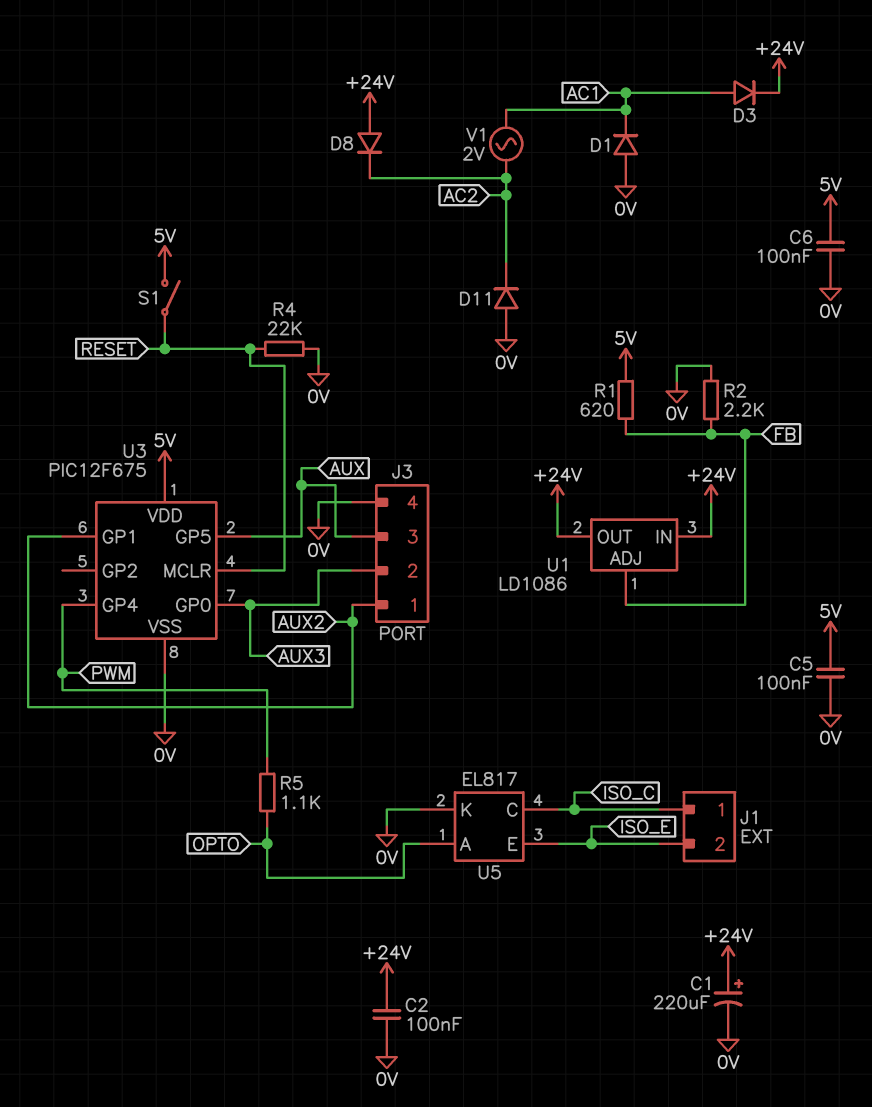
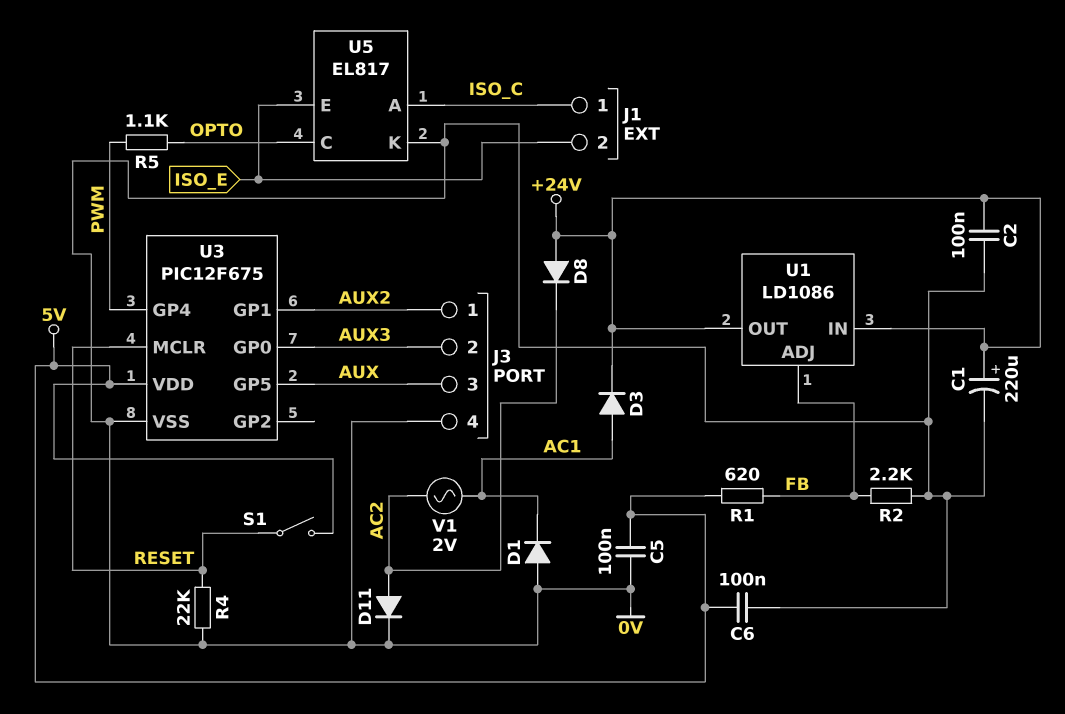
D11: diode (A 0V, K AC2) -> diode (A AC2, K 0V)
U5 pin A: OPTO -> ISO_C
U5 pin C: ISO_C -> OPTO

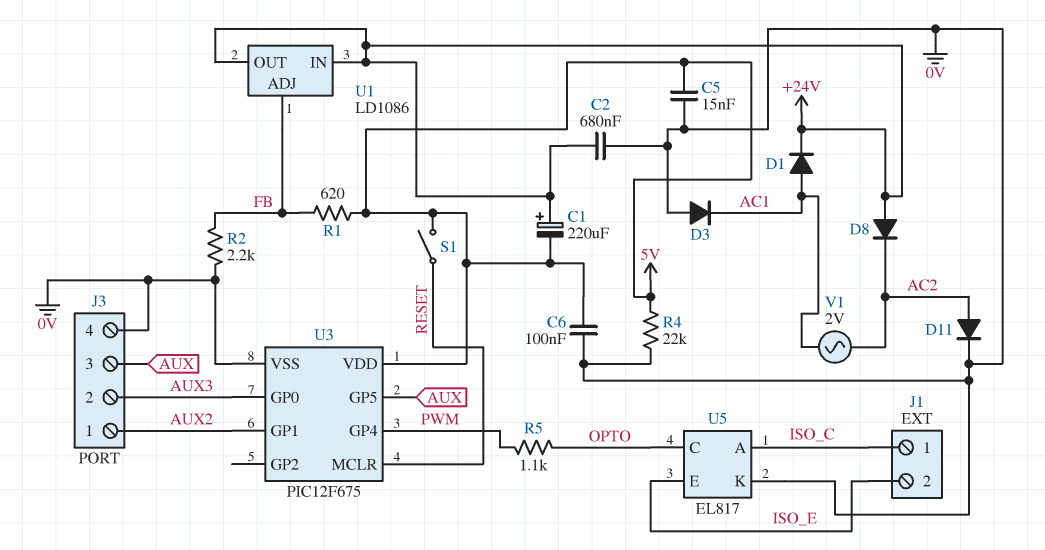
C1: 220uF (plus +24V, minus 0V) -> 220uF (plus +24V, minus 5V)
C2: 100nF (+24V, 0V) -> 680nF (+24V, 0V)
C5: 100nF (0V, 5V) -> 15nF (0V, 5V)
D1: diode (A 0V, K AC1) -> diode (A AC1, K +24V)
D3: diode (A AC1, K +24V) -> diode (A 0V, K AC1)
R4: 22k (0V, RESET) -> 22k (0V, 5V)

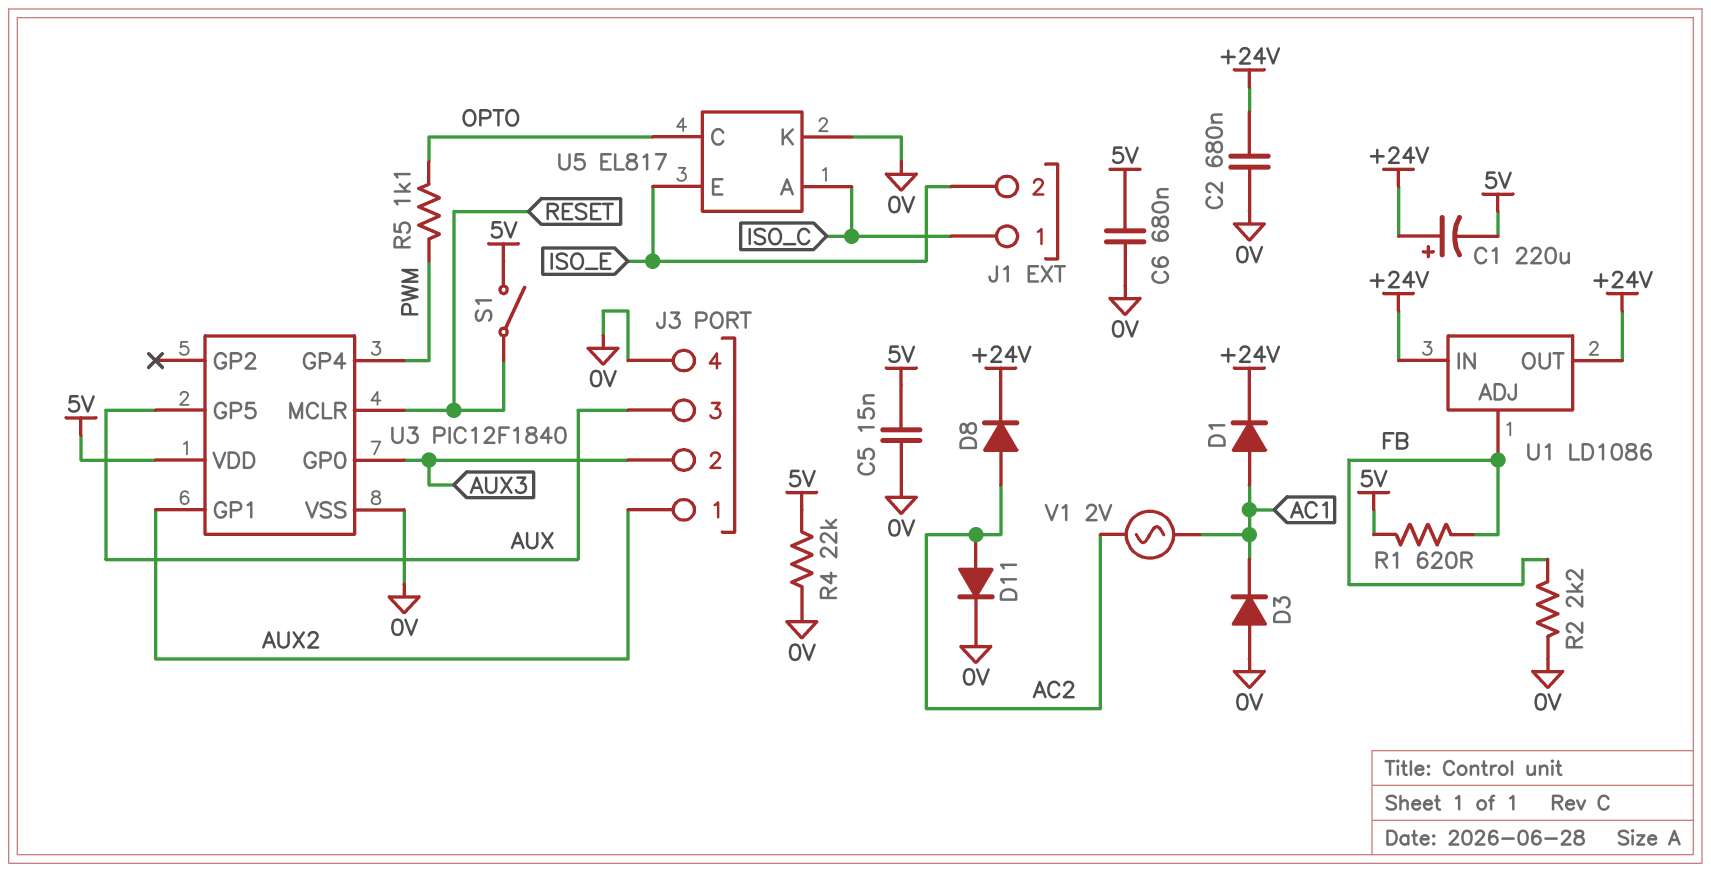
C6: 100nF (0V, 5V) -> 680nF (0V, 5V)
D8: diode (A +24V, K AC2) -> diode (A AC2, K +24V)
U3: PIC12F675 -> PIC12F1840

